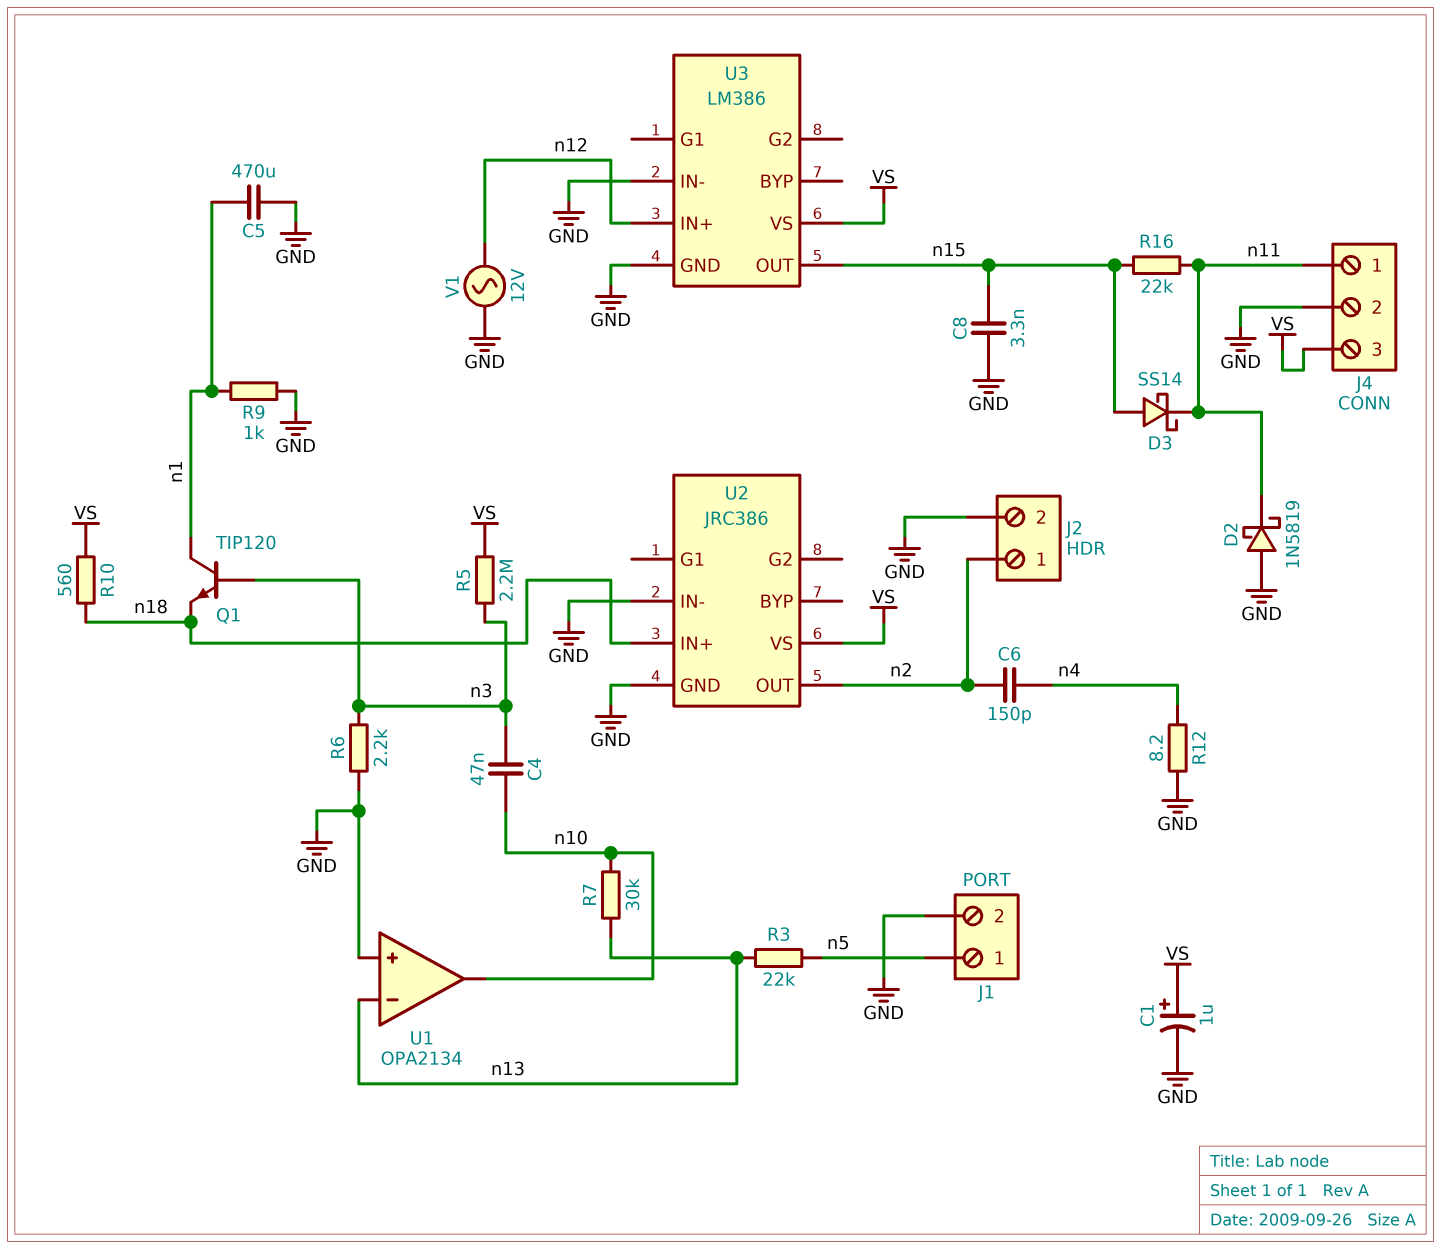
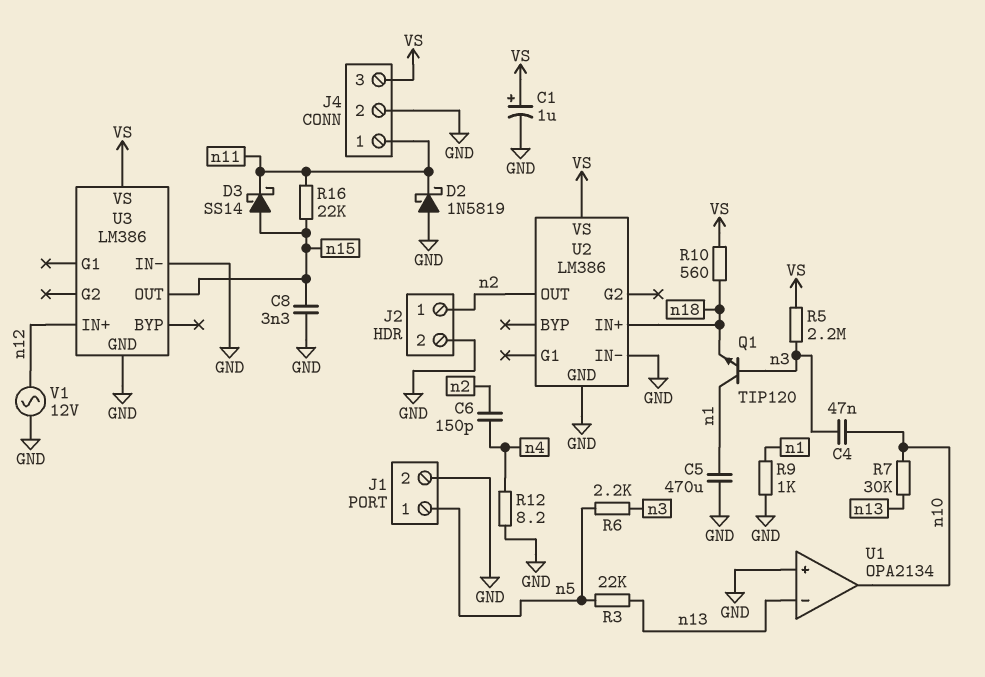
R6: 2.2k (GND, n3) -> 2.2k (n3, n5)
U2: JRC386 -> LM386

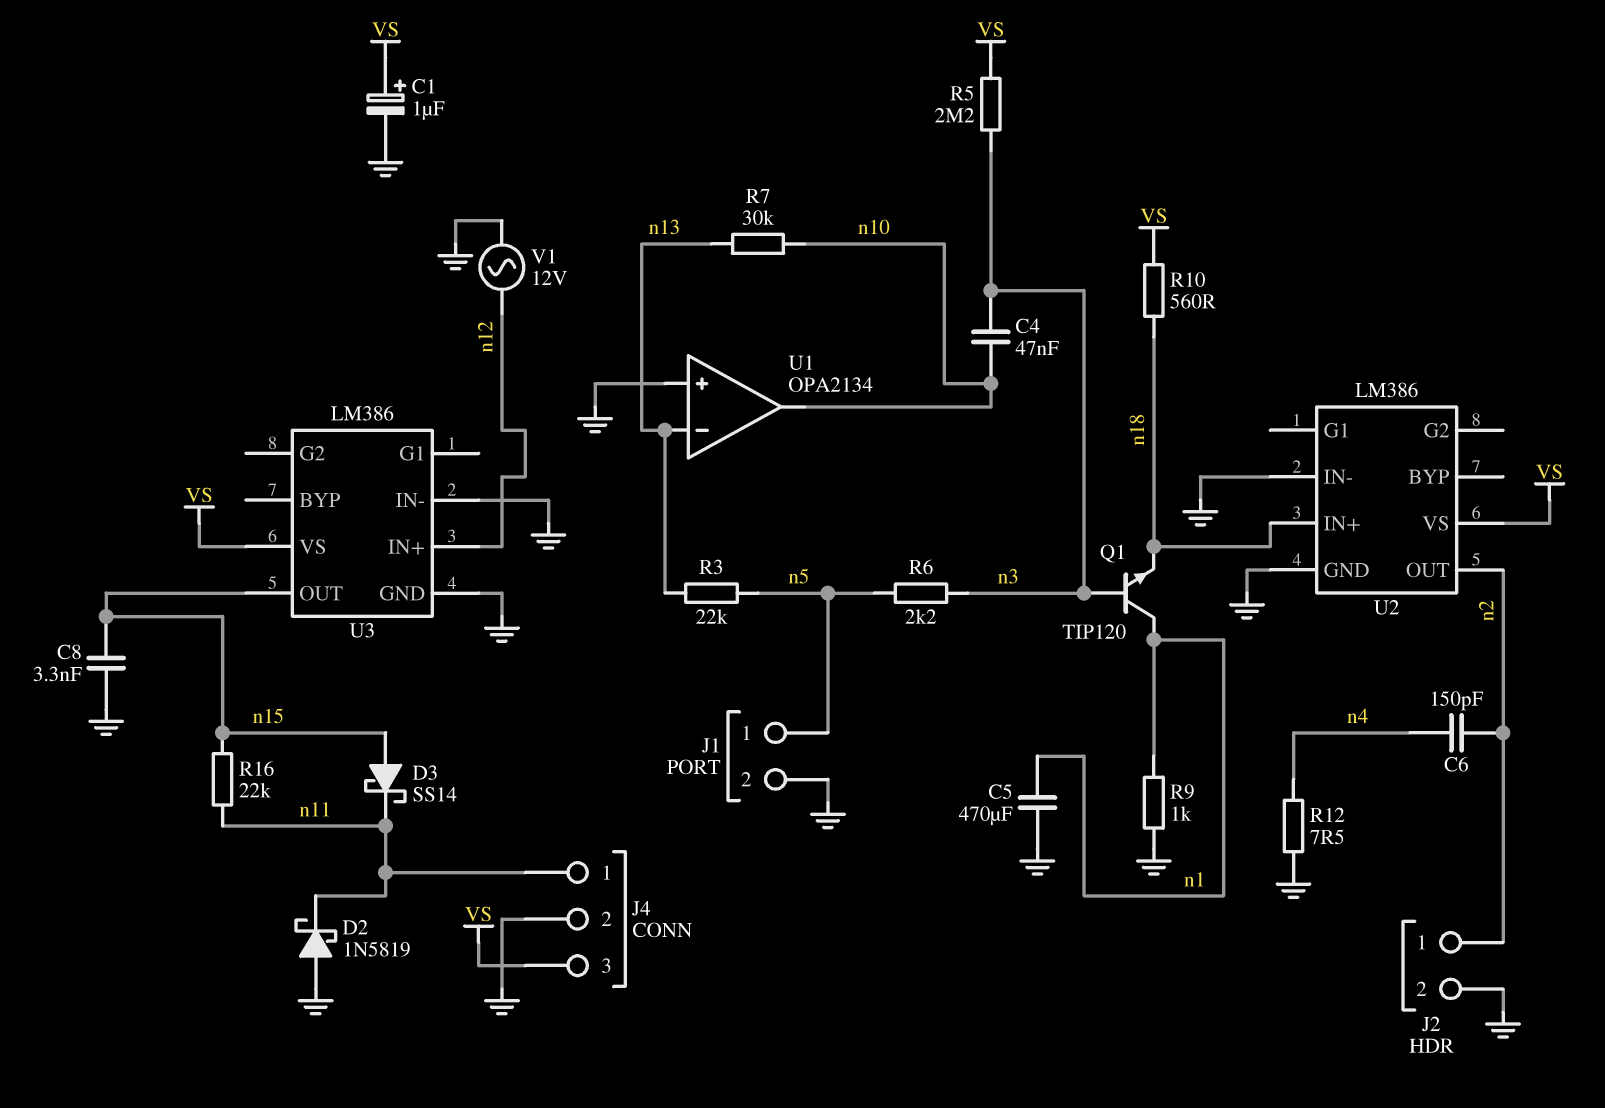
R12: 8.2 (GND, n4) -> 7.5 (GND, n4)

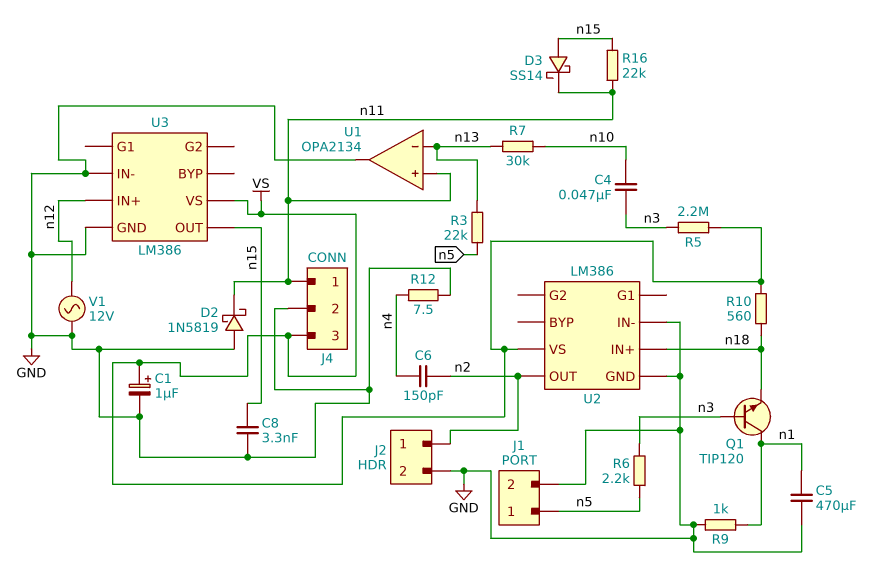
U1 pin in+: GND -> n11
U1 pin out: n10 -> GND

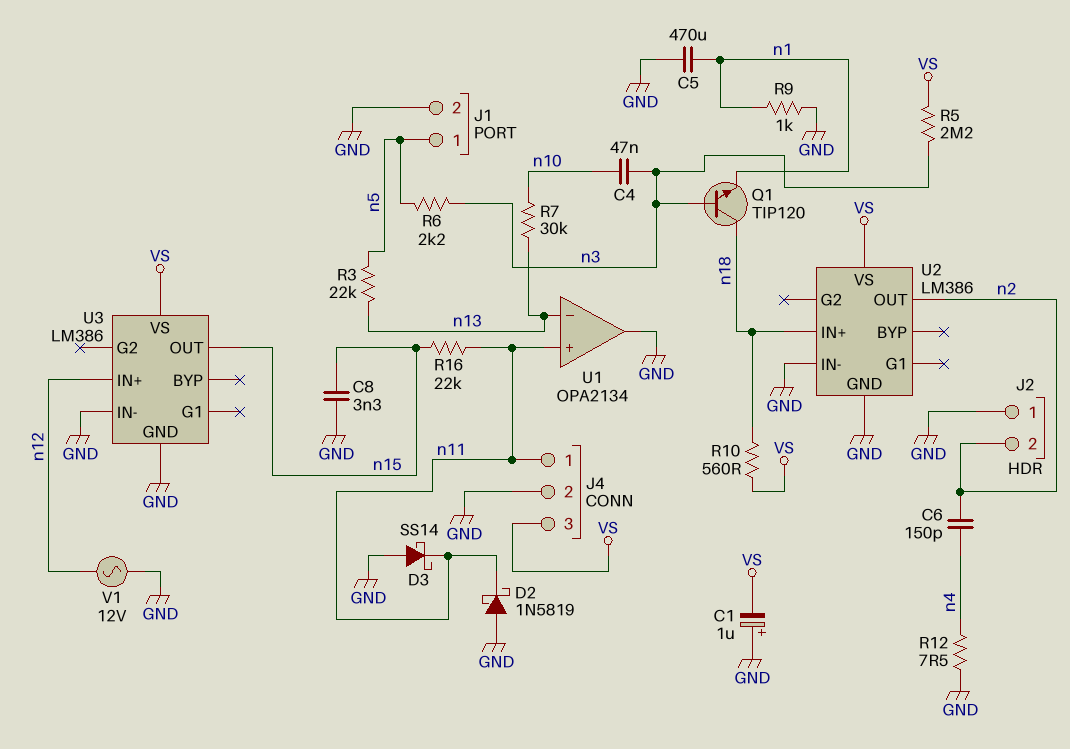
C1: 1uF (plus VS, minus GND) -> 1uF (plus GND, minus VS)
D3: schottky SS14 (A n15, K n11) -> schottky SS14 (A GND, K n11)
J2 pin 1: n2 -> GND
J2 pin 2: GND -> n2
Q1: NPN TIP120 (B n3, C n1, E n18) -> NPN TIP120 (B n3, C n18, E n1)

